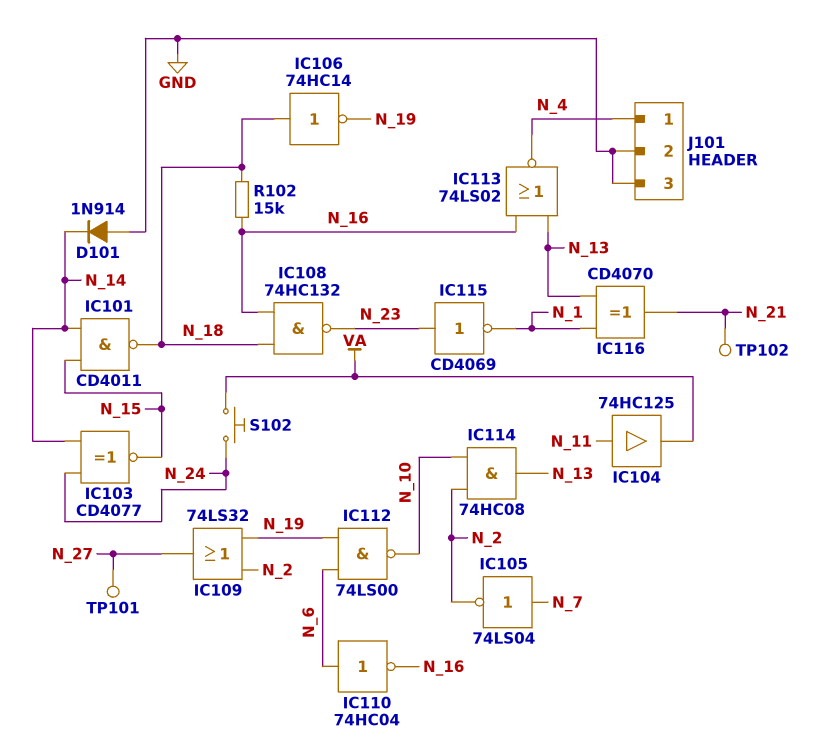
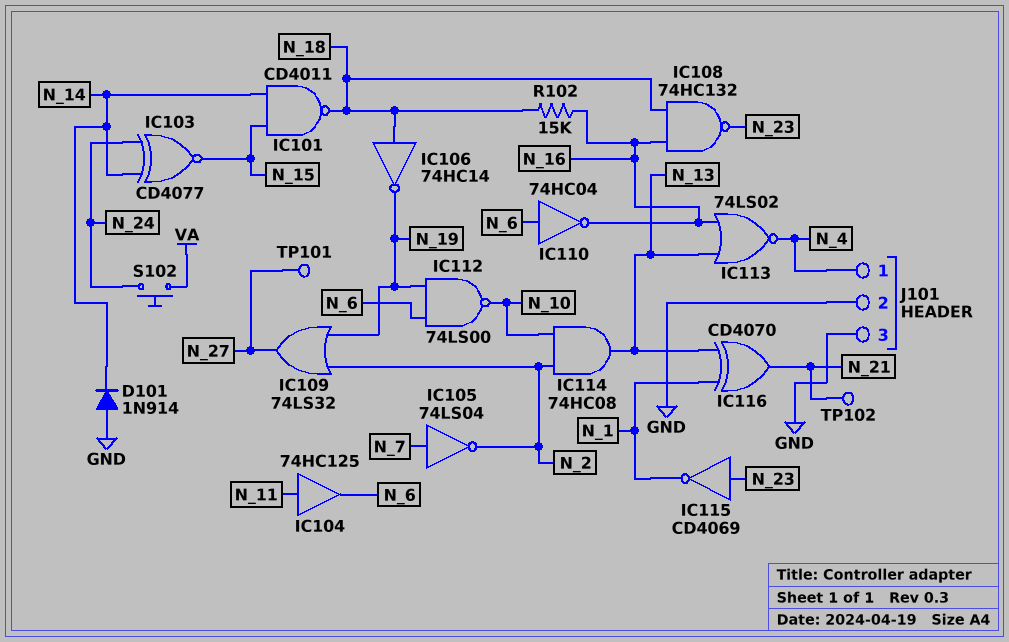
IC104: buffer 74HC125 (in N_11, out VA) -> buffer 74HC125 (in N_11, out N_6)

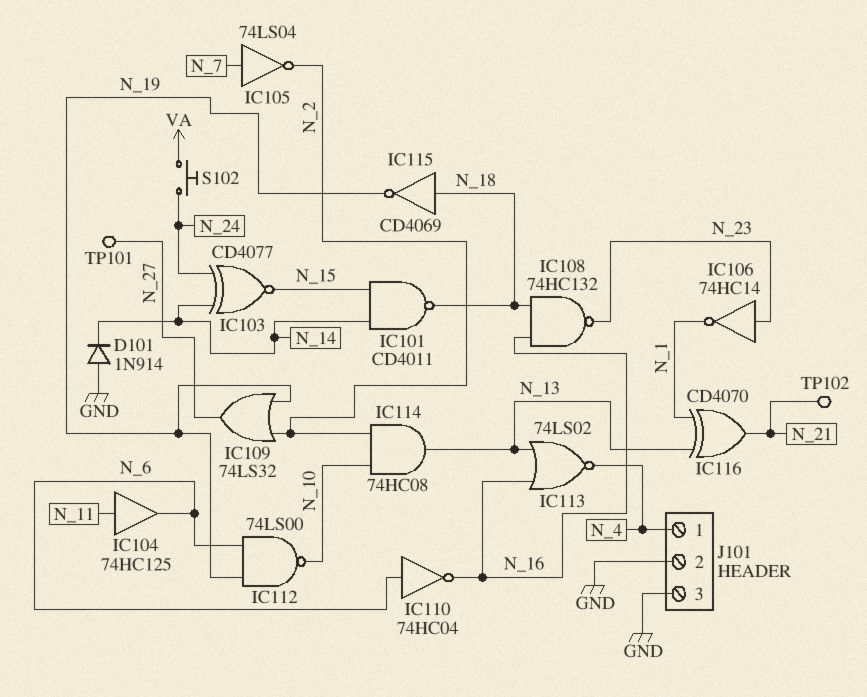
IC106: NOT 74HC14 (in N_18, out N_19) -> NOT 74HC14 (in N_23, out N_1)
IC115: NOT CD4069 (in N_23, out N_1) -> NOT CD4069 (in N_18, out N_19)
R102: 15k (N_16, N_18) -> none

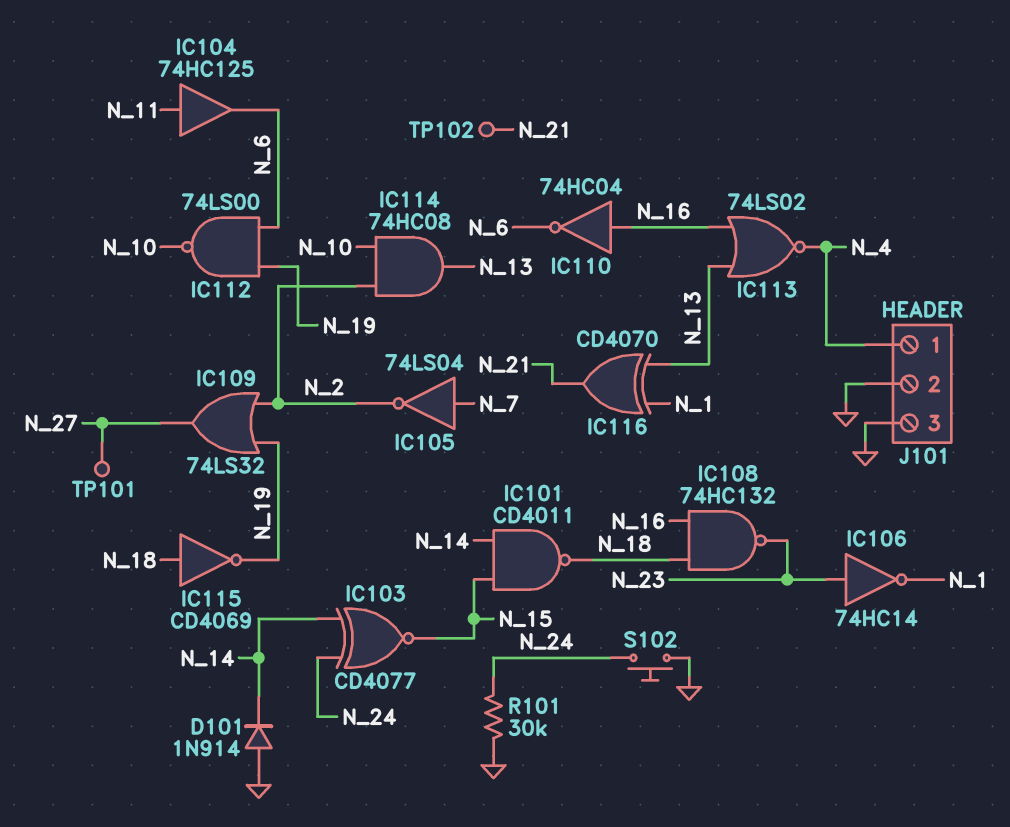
IC110: NOT 74HC04 (in N_6, out N_16) -> NOT 74HC04 (in N_16, out N_6)
R101: none -> 30k (GND, N_24)
S102: button (N_24, VA) -> button (GND, N_24)

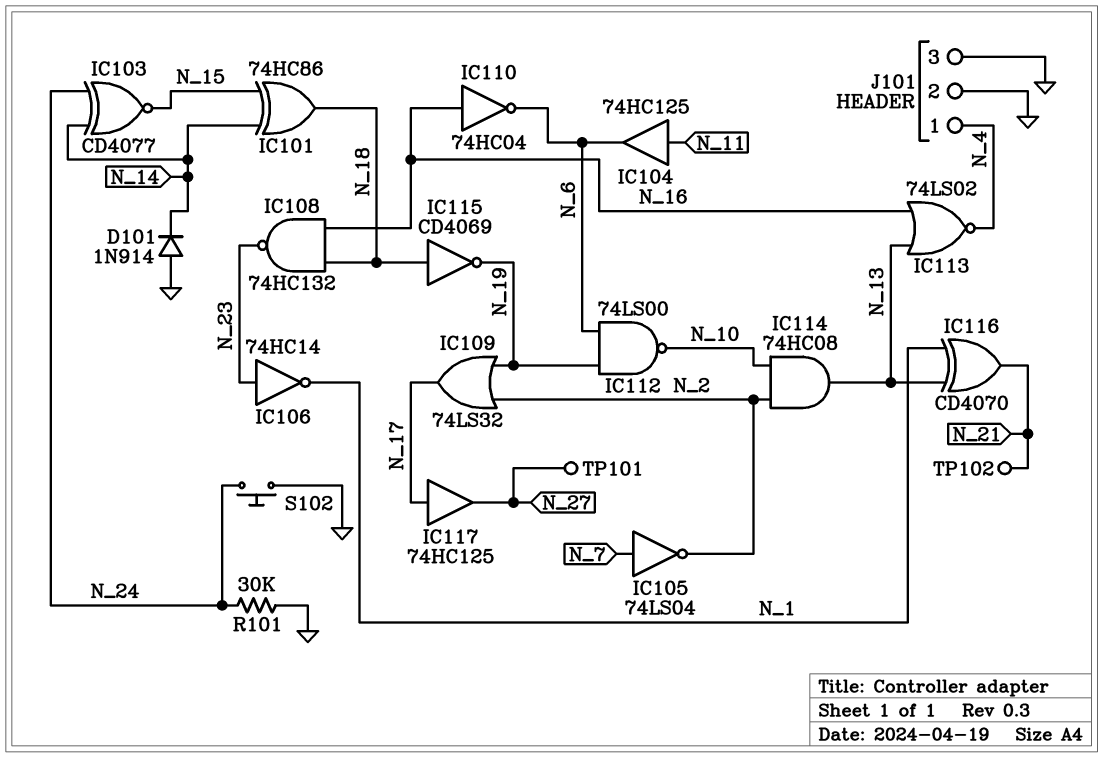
IC101: NAND CD4011 (in N_14, in N_15, out N_18) -> XOR 74HC86 (in N_14, in N_15, out N_18)
IC109: OR 74LS32 (in N_2, in N_19, out N_27) -> OR 74LS32 (in N_2, in N_19, out N_17)
IC117: none -> buffer 74HC125 (in N_17, out N_27)

